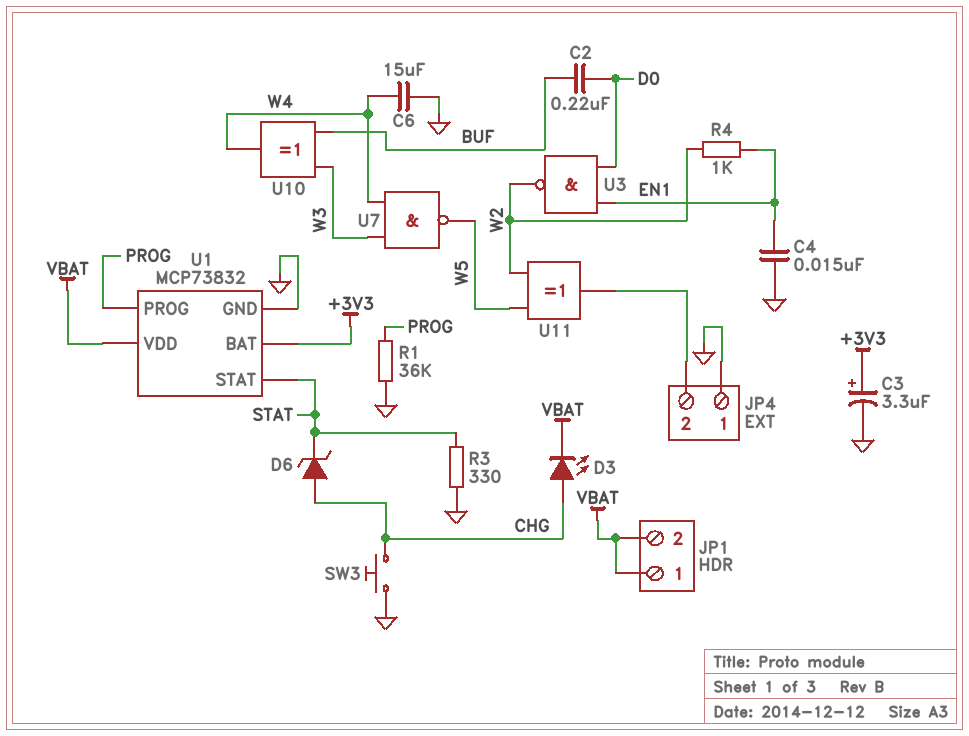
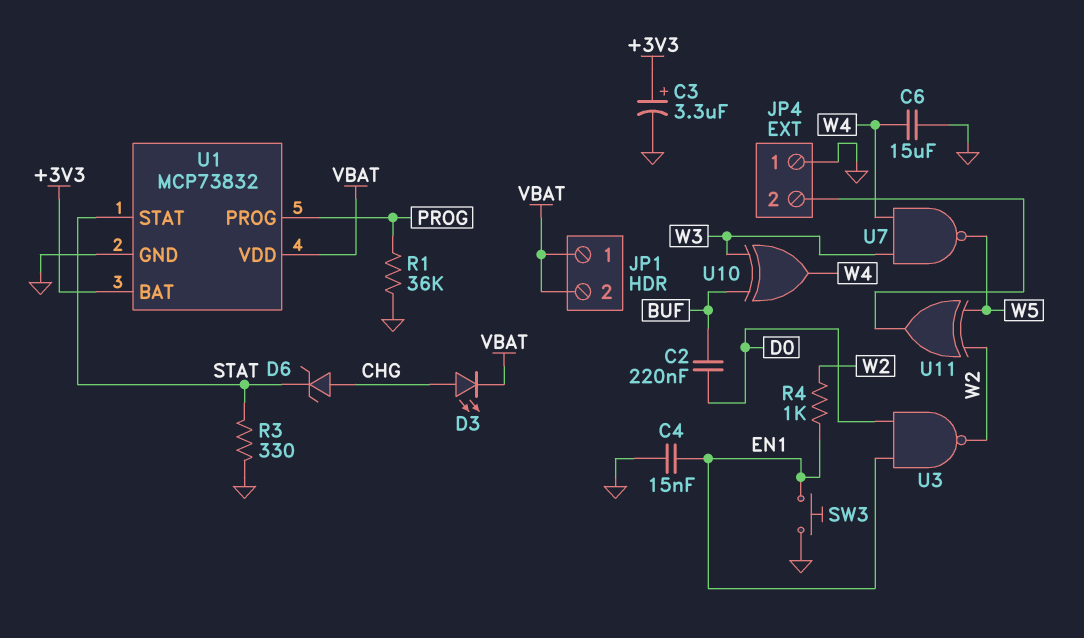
SW3: button (CHG, GND) -> button (EN1, GND)

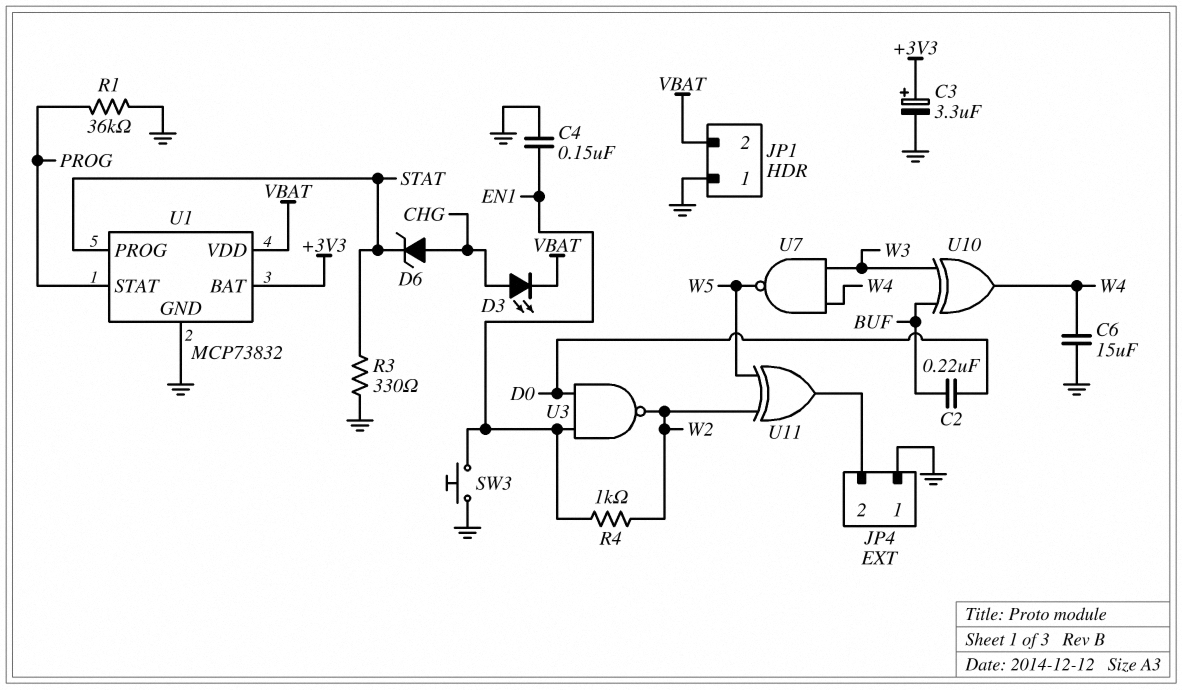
C4: 15nF (EN1, GND) -> 150nF (EN1, GND)
JP1 pin 1: VBAT -> GND
U1 pin PROG: PROG -> STAT
U1 pin STAT: STAT -> PROG

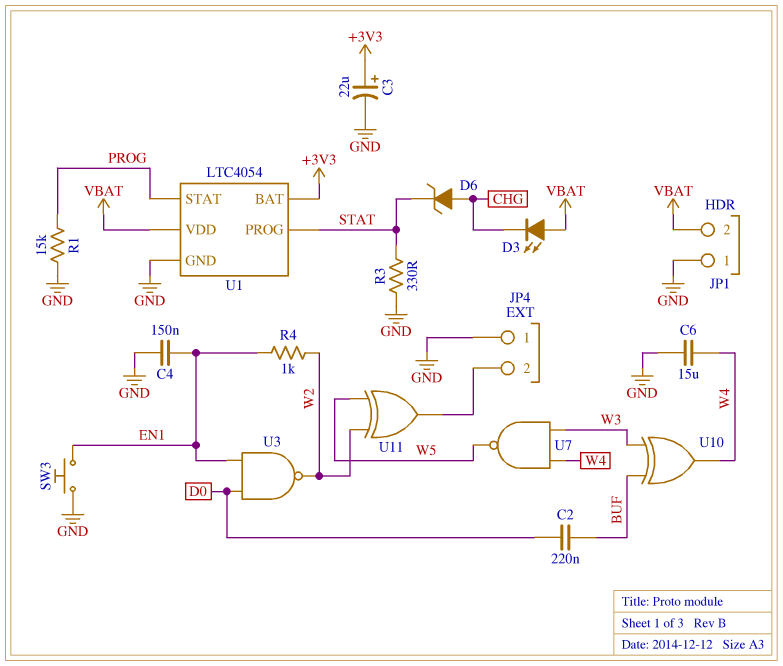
C3: 3.3uF (plus +3V3, minus GND) -> 22uF (plus +3V3, minus GND)
D3: LED (A CHG, K VBAT) -> LED (A VBAT, K CHG)
R1: 36k (GND, PROG) -> 15k (GND, PROG)
U1: MCP73832 -> LTC4054

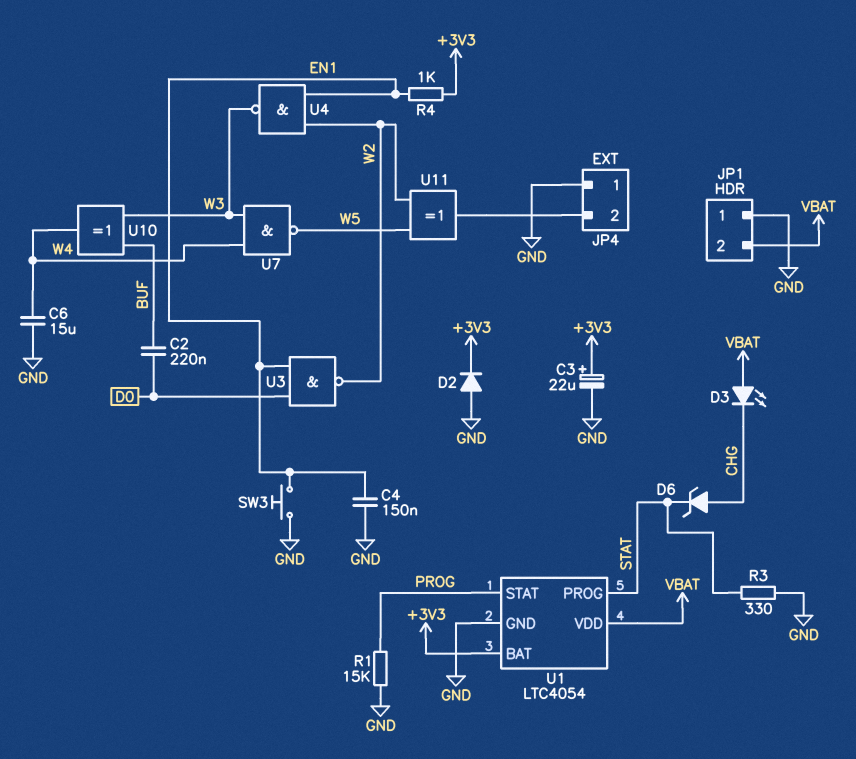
D2: none -> diode (A GND, K +3V3)
R4: 1k (EN1, W2) -> 1k (+3V3, EN1)
U4: none -> NAND (in EN1, in W2, out W3)

